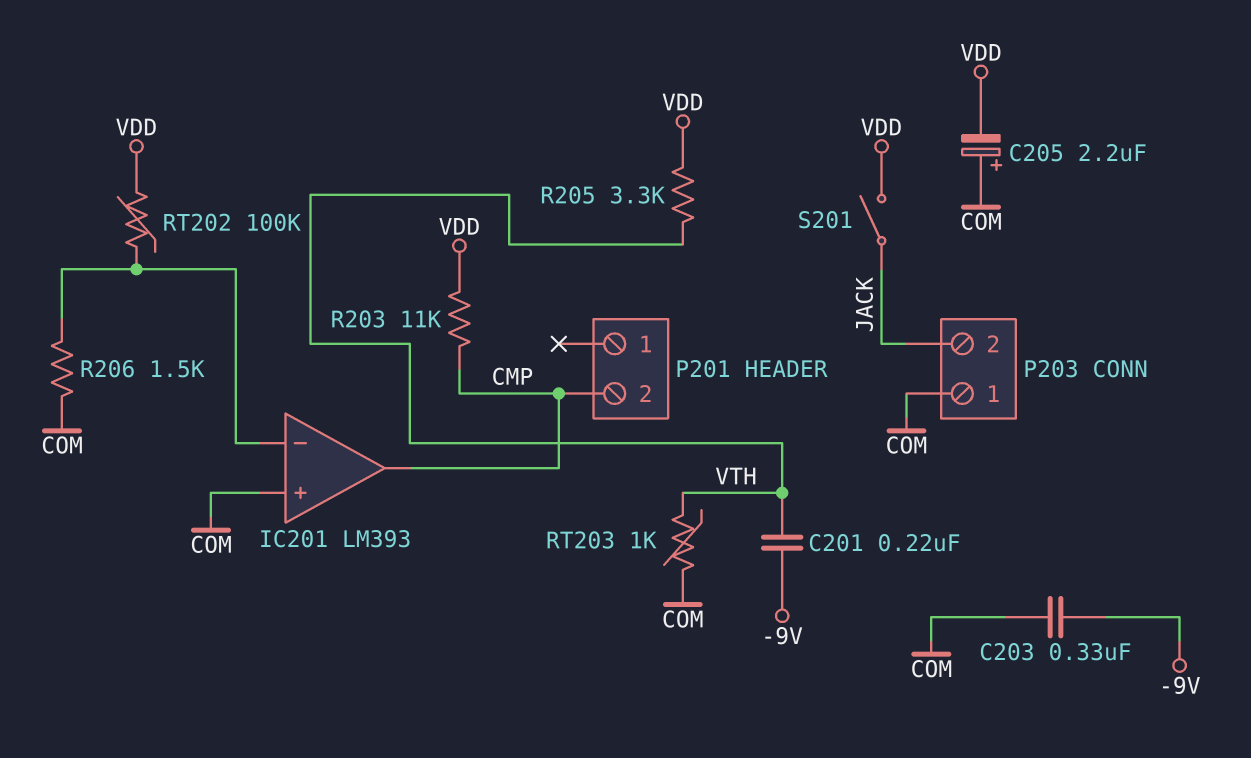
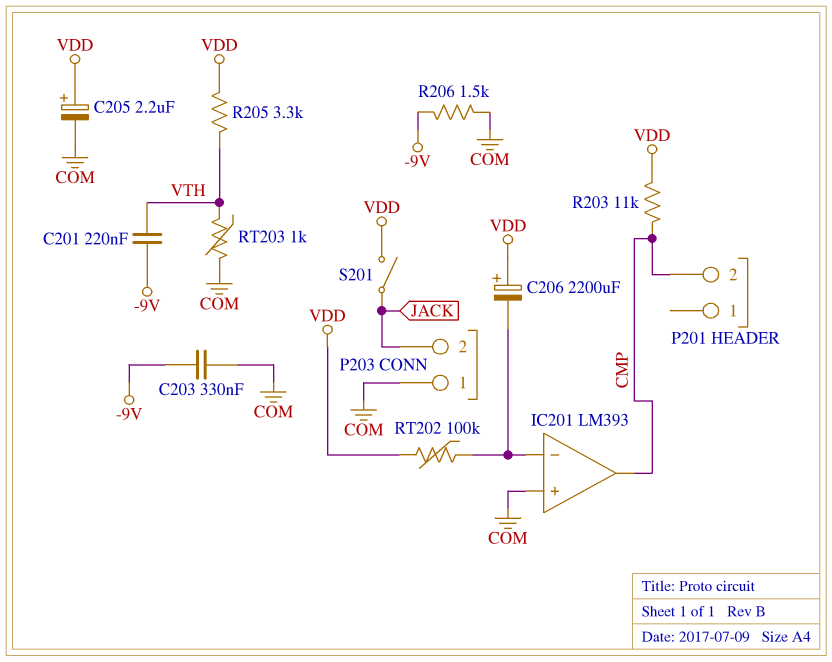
C205: 2.2uF (plus COM, minus VDD) -> 2.2uF (plus VDD, minus COM)
C206: none -> 2200uF (plus VDD, minus IC201/in-)
R206: 1.5k (COM, IC201/in-) -> 1.5k (-9V, COM)

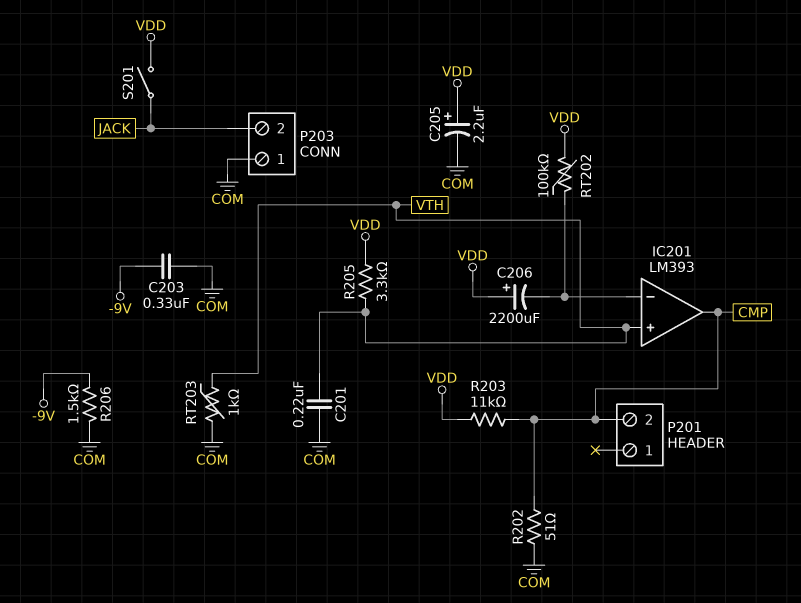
C201: 220nF (-9V, VTH) -> 220nF (COM, VTH)
IC201 pin in+: COM -> VTH
R202: none -> 51 (CMP, COM)

